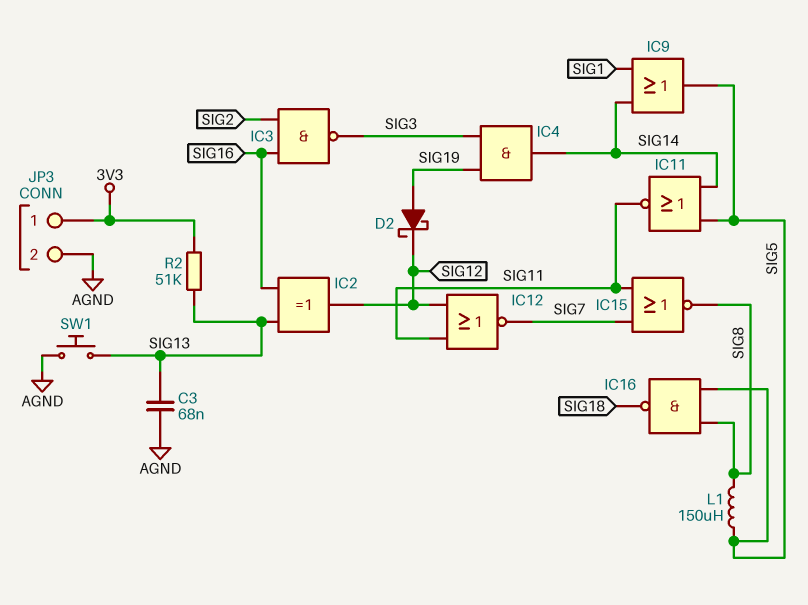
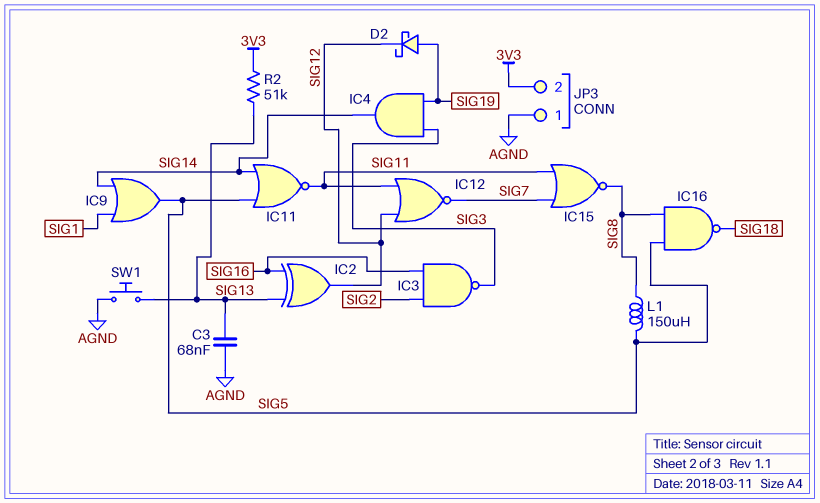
JP3 pin 1: 3V3 -> AGND
JP3 pin 2: AGND -> 3V3

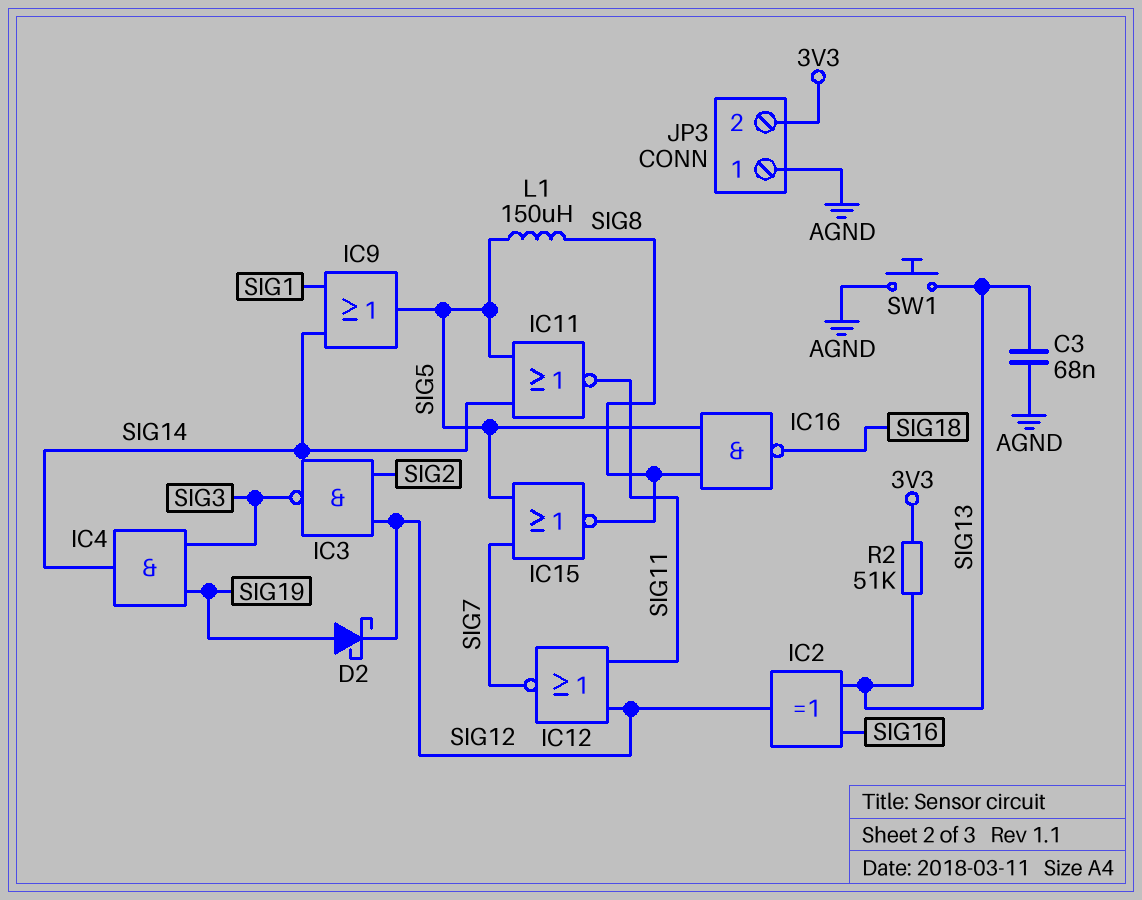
IC3: NAND (in SIG2, in SIG16, out SIG3) -> NAND (in SIG2, in SIG12, out SIG3)
IC15: NOR (in SIG7, in SIG11, out SIG8) -> NOR (in SIG5, in SIG7, out SIG8)

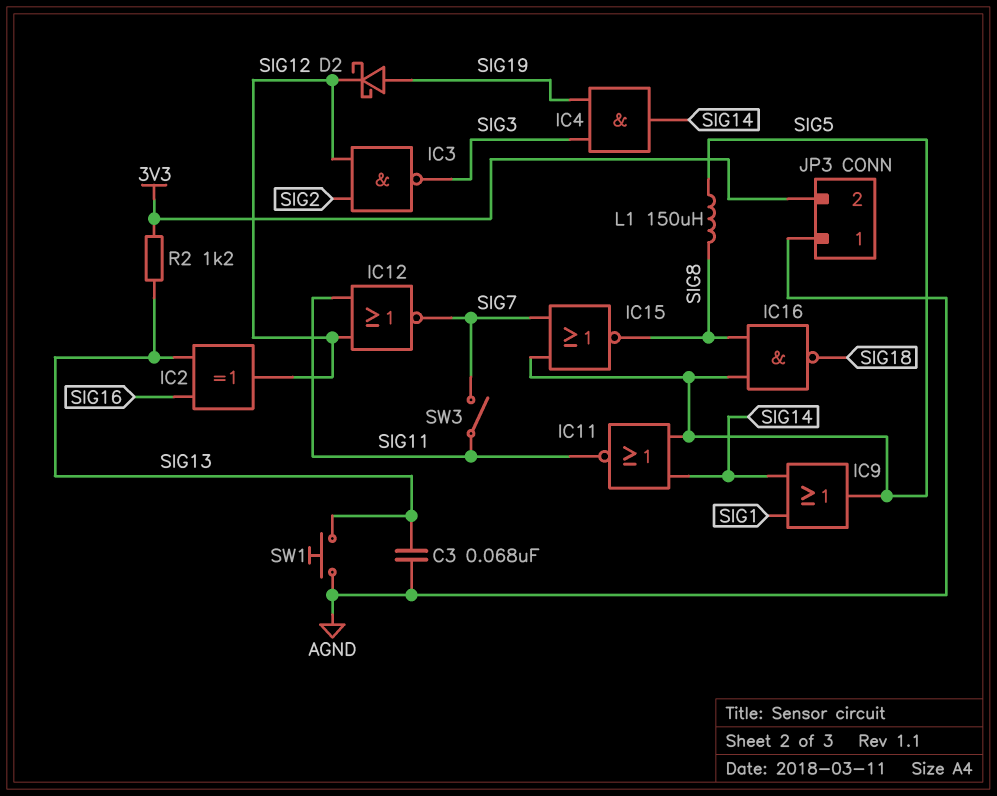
R2: 51k (3V3, SIG13) -> 1.2k (3V3, SIG13)
SW3: none -> switch (SIG7, SIG11)

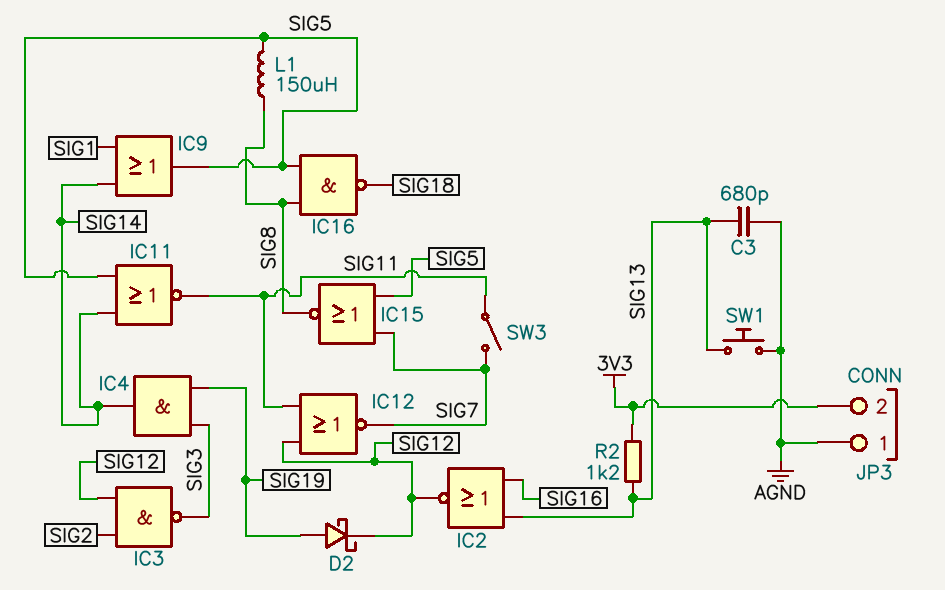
C3: 68nF (AGND, SIG13) -> 680pF (AGND, SIG13)
IC2: XOR (in SIG13, in SIG16, out SIG12) -> NOR (in SIG13, in SIG16, out SIG12)

